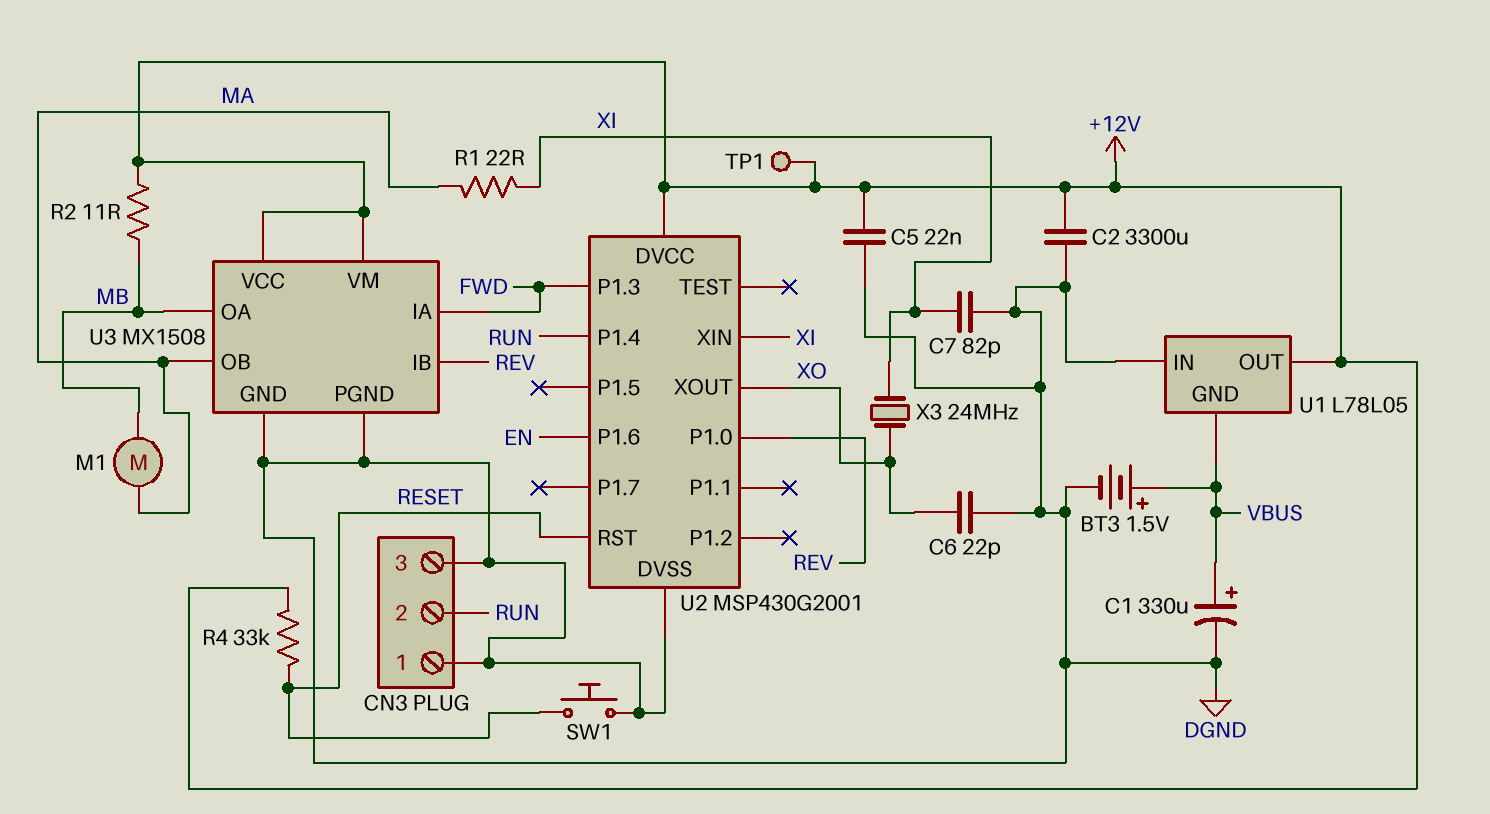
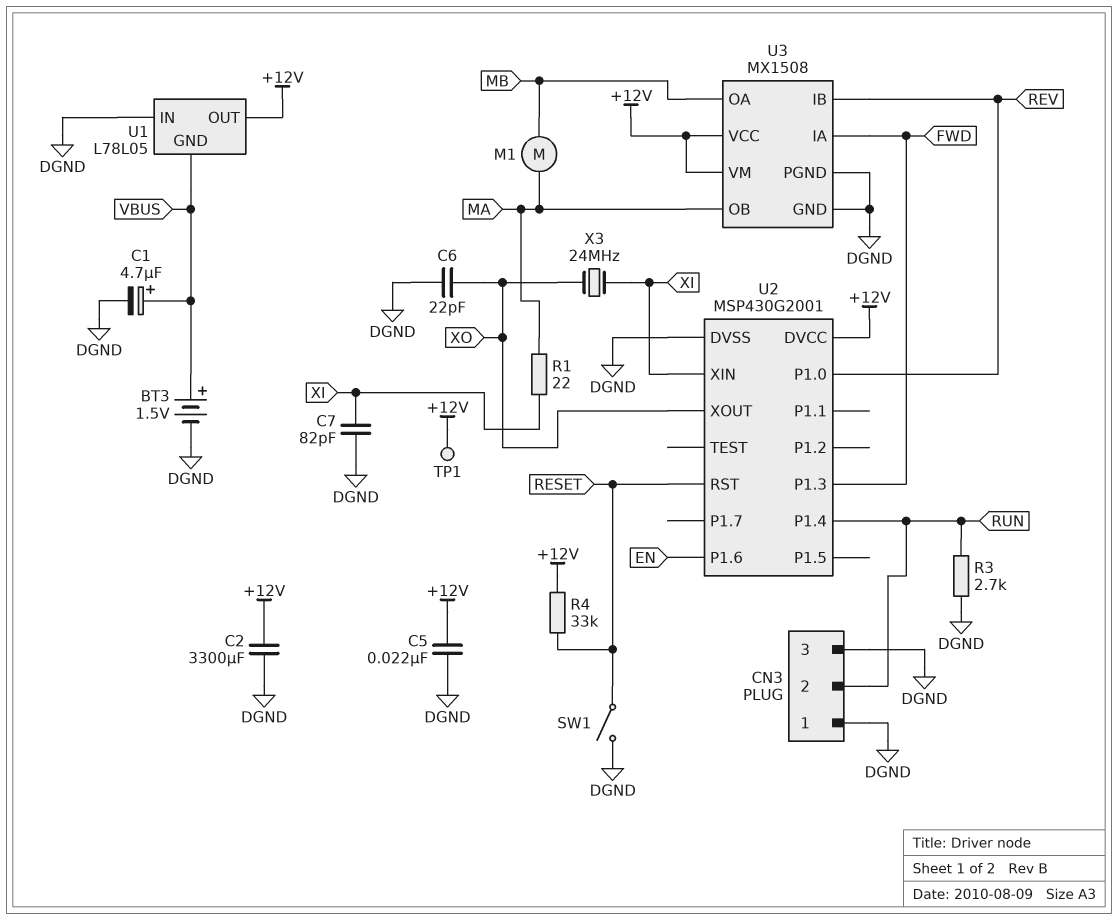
C1: 330uF (plus VBUS, minus DGND) -> 4.7uF (plus VBUS, minus DGND)
R2: 11 (+12V, MB) -> none
R3: none -> 2.7k (DGND, RUN)
SW1: button (DGND, RESET) -> switch (DGND, RESET)

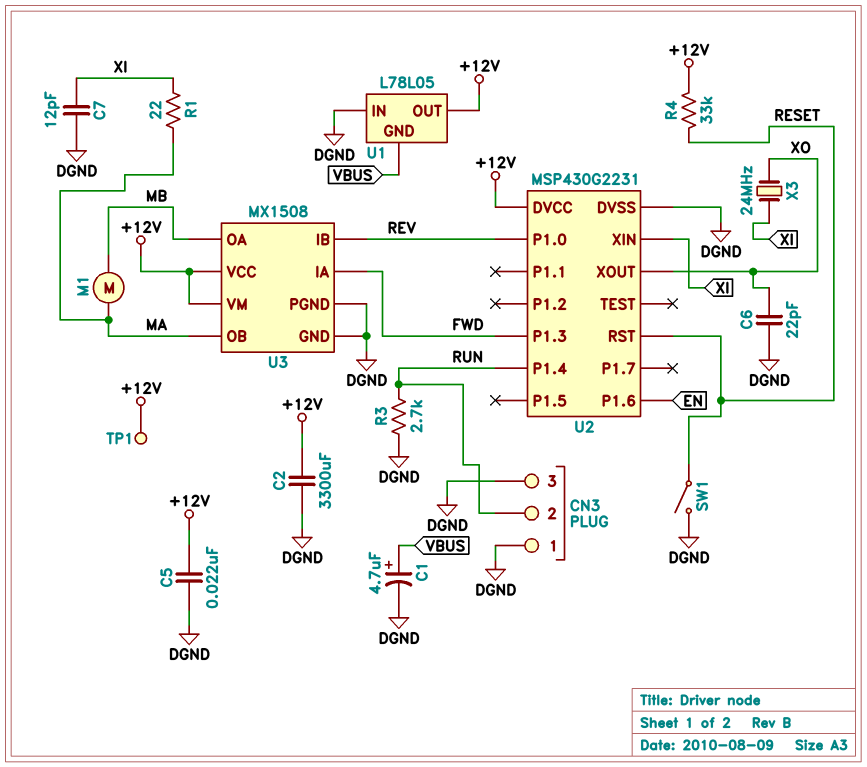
BT3: 1.5V (plus VBUS, minus DGND) -> none
C7: 82pF (DGND, XI) -> 12pF (DGND, XI)
U2: MSP430G2001 -> MSP430G2231

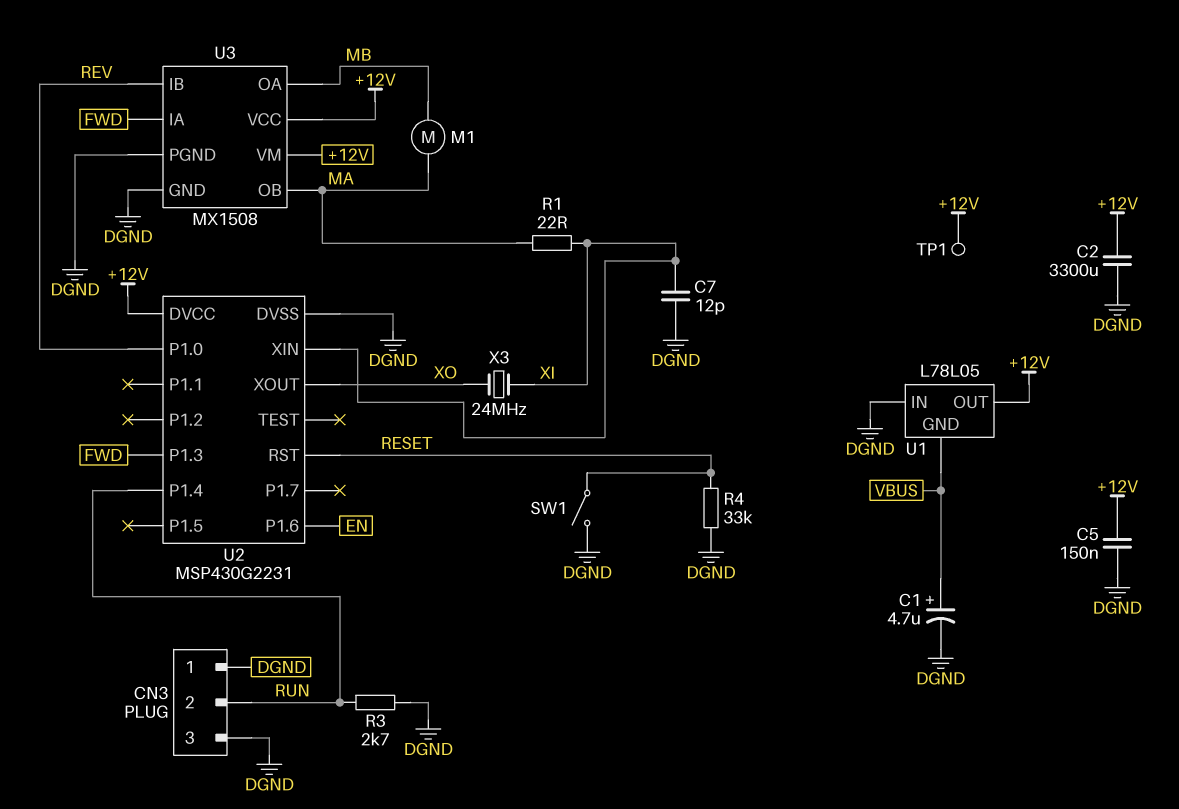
C5: 22nF (+12V, DGND) -> 150nF (+12V, DGND)
C6: 22pF (DGND, XO) -> none
R4: 33k (+12V, RESET) -> 33k (DGND, RESET)

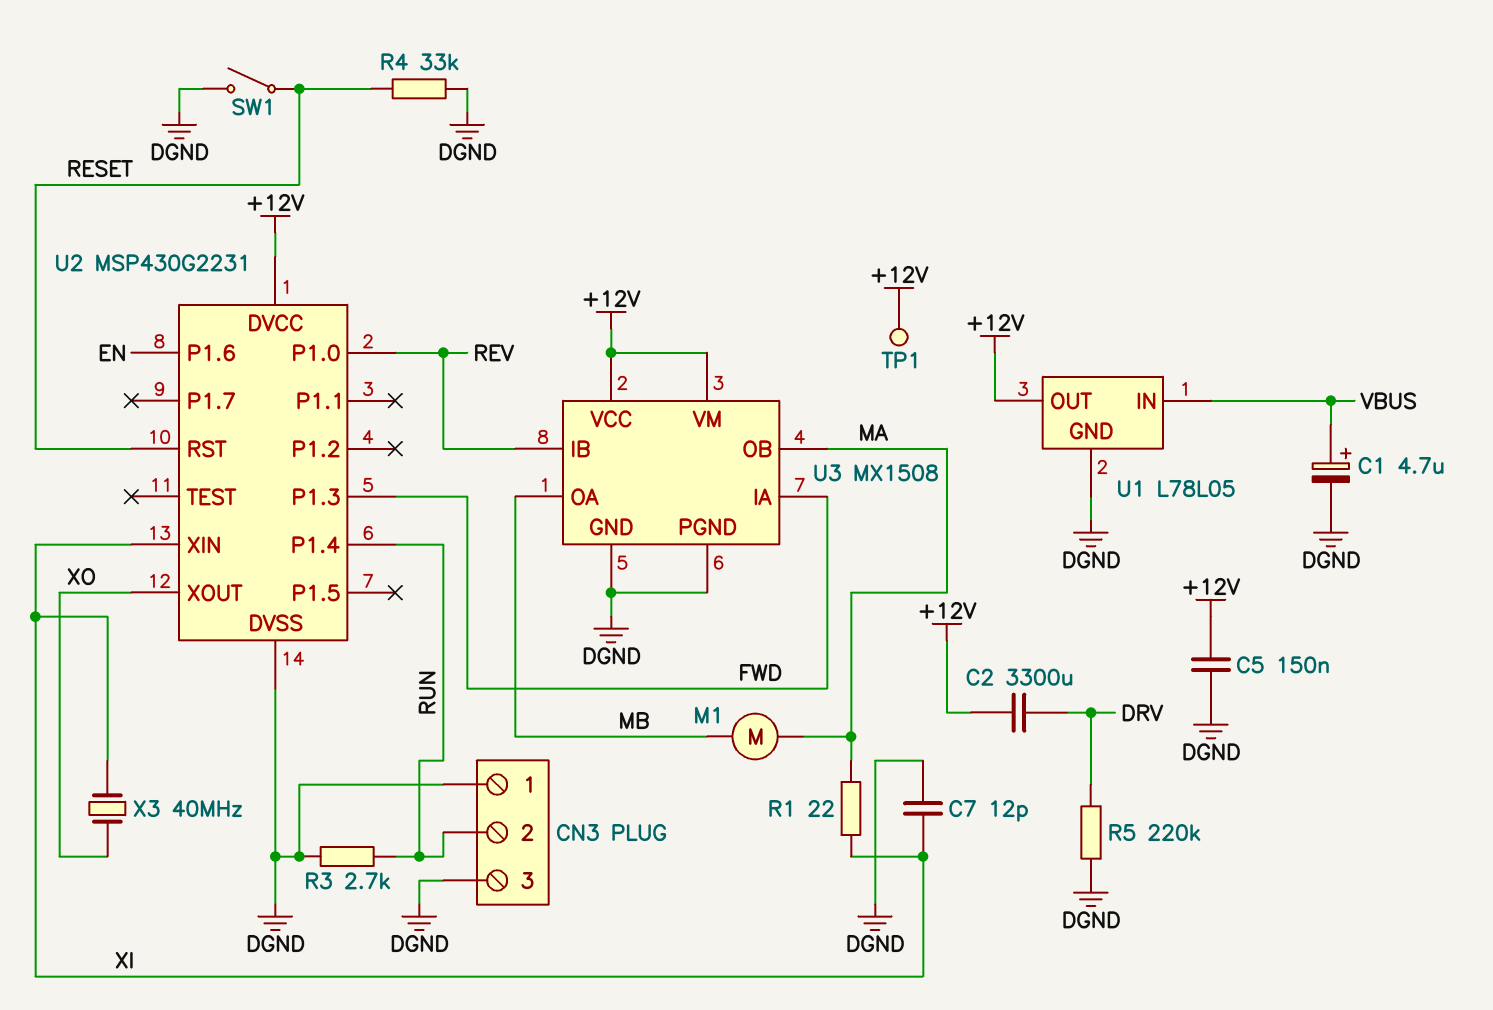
C2: 3300uF (+12V, DGND) -> 3300uF (+12V, DRV)
R5: none -> 220k (DGND, DRV)
U1 pin GND: VBUS -> DGND
U1 pin IN: DGND -> VBUS
X3: 24MHz (XI, XO) -> 40MHz (XI, XO)

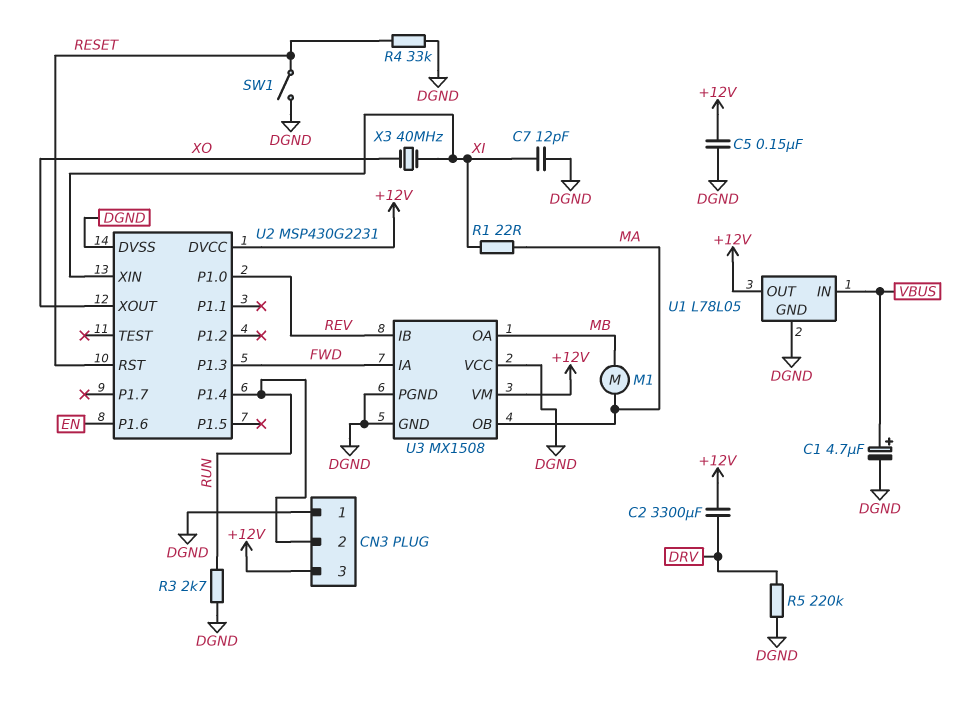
CN3 pin 3: DGND -> +12V
TP1: test point (+12V) -> none
U3 pin VCC: +12V -> DGND

